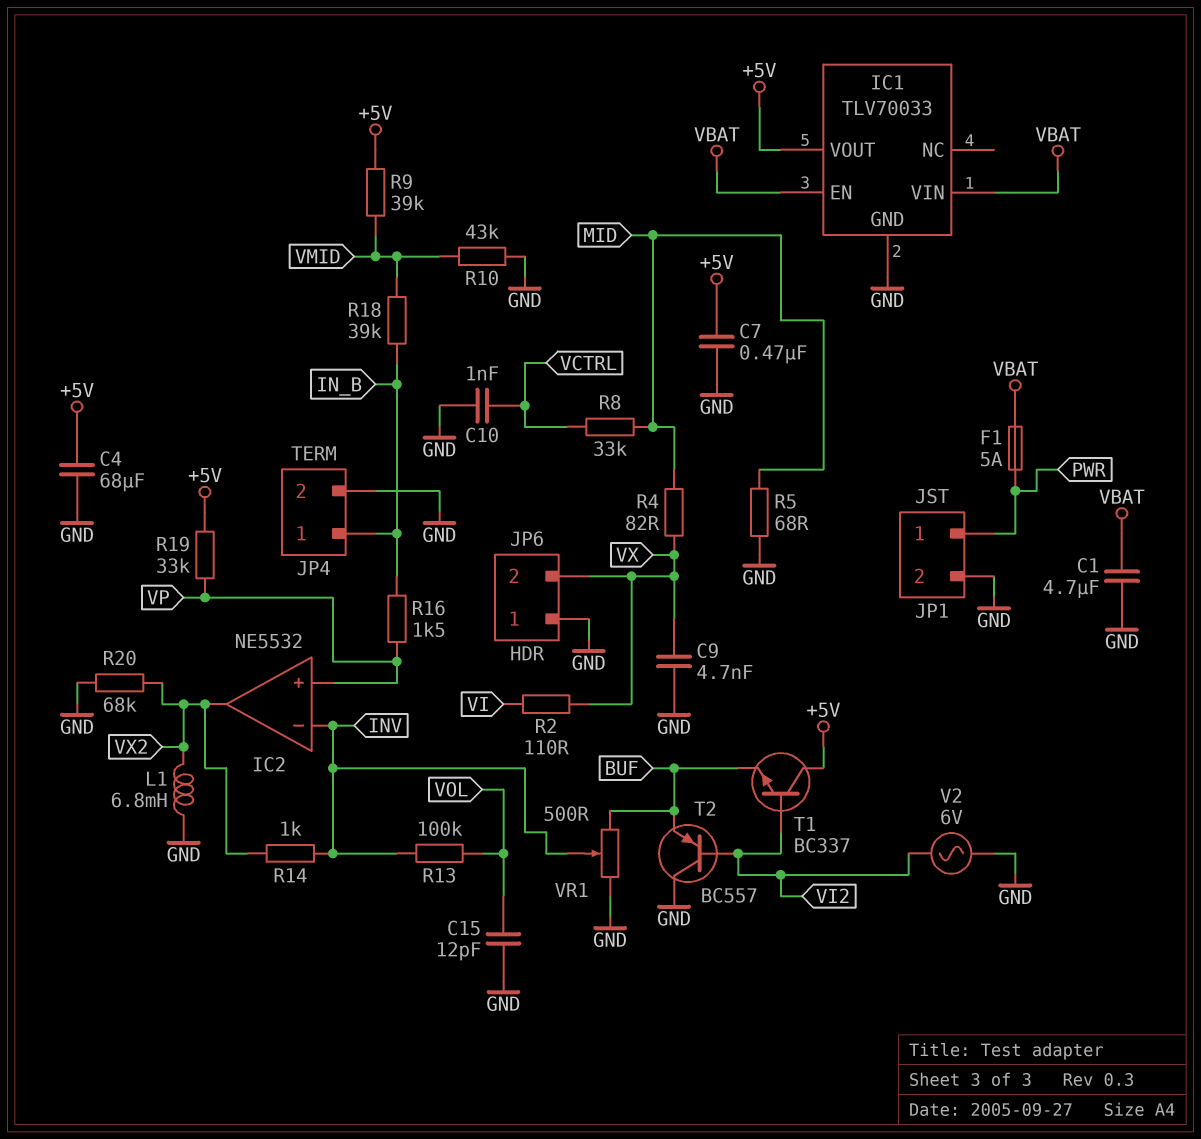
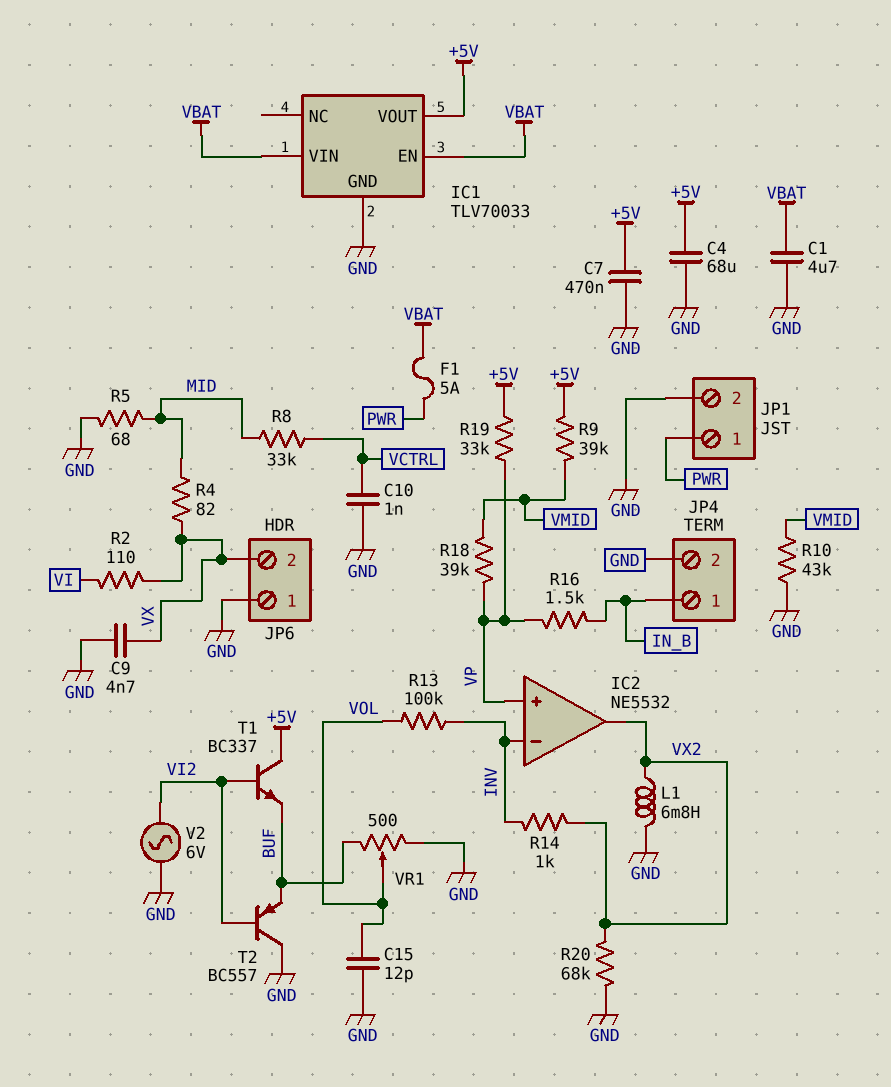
R18: 39k (IN_B, VMID) -> 39k (VMID, VP)
VR1: 500 (BUF, GND, wiper INV) -> 500 (BUF, GND, wiper VOL)

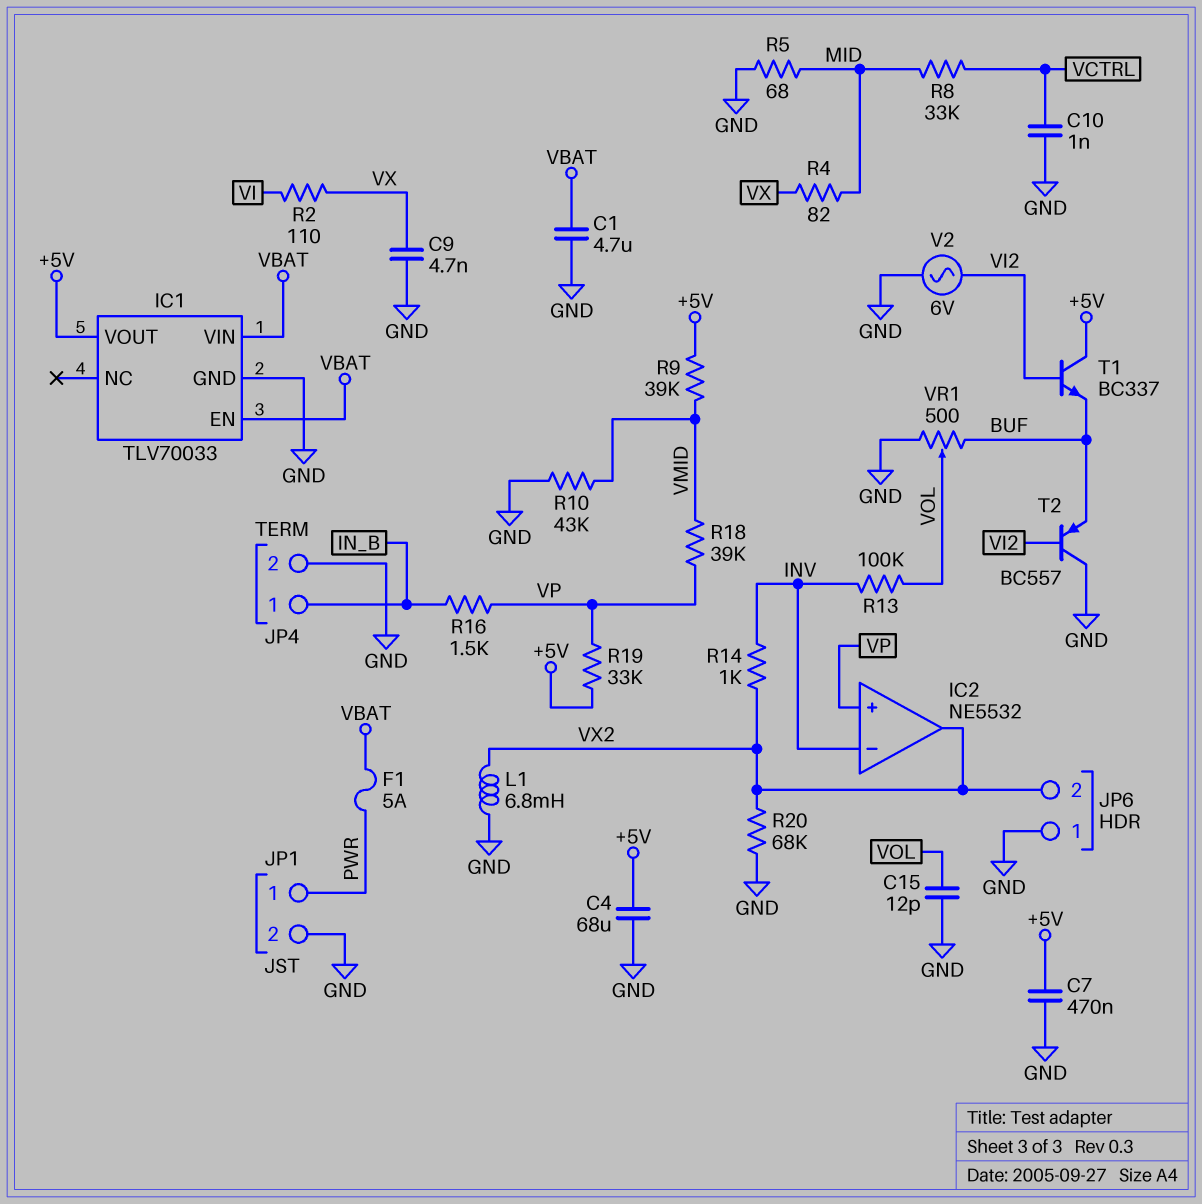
JP6 pin 2: VX -> VX2

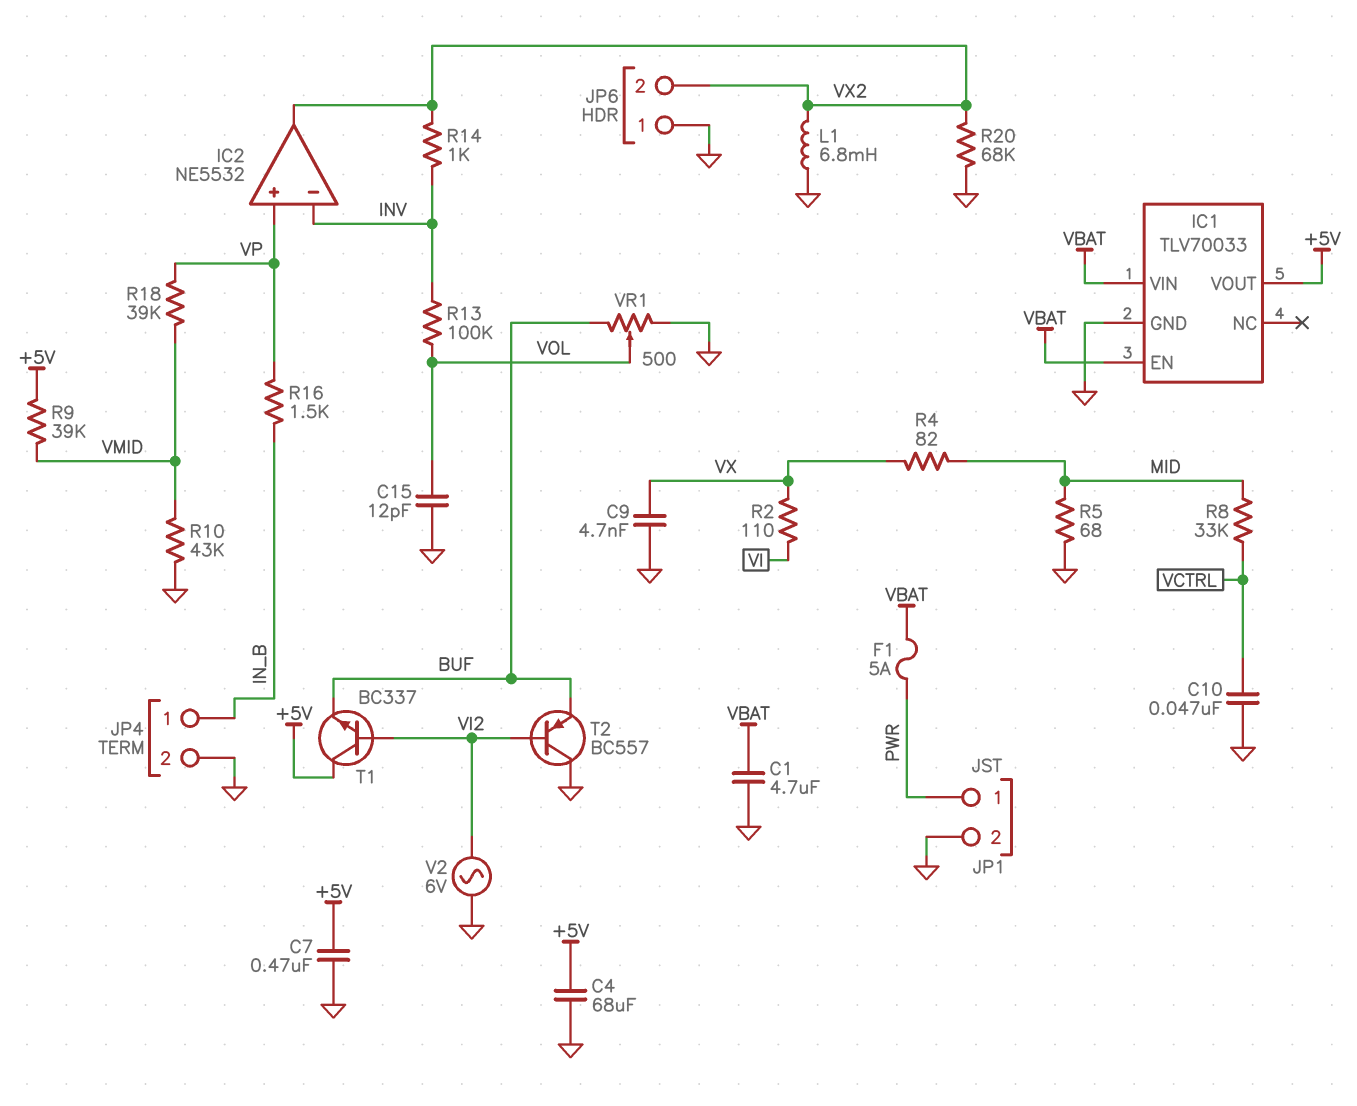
C10: 1nF (GND, VCTRL) -> 47nF (GND, VCTRL)
R19: 33k (+5V, VP) -> none

